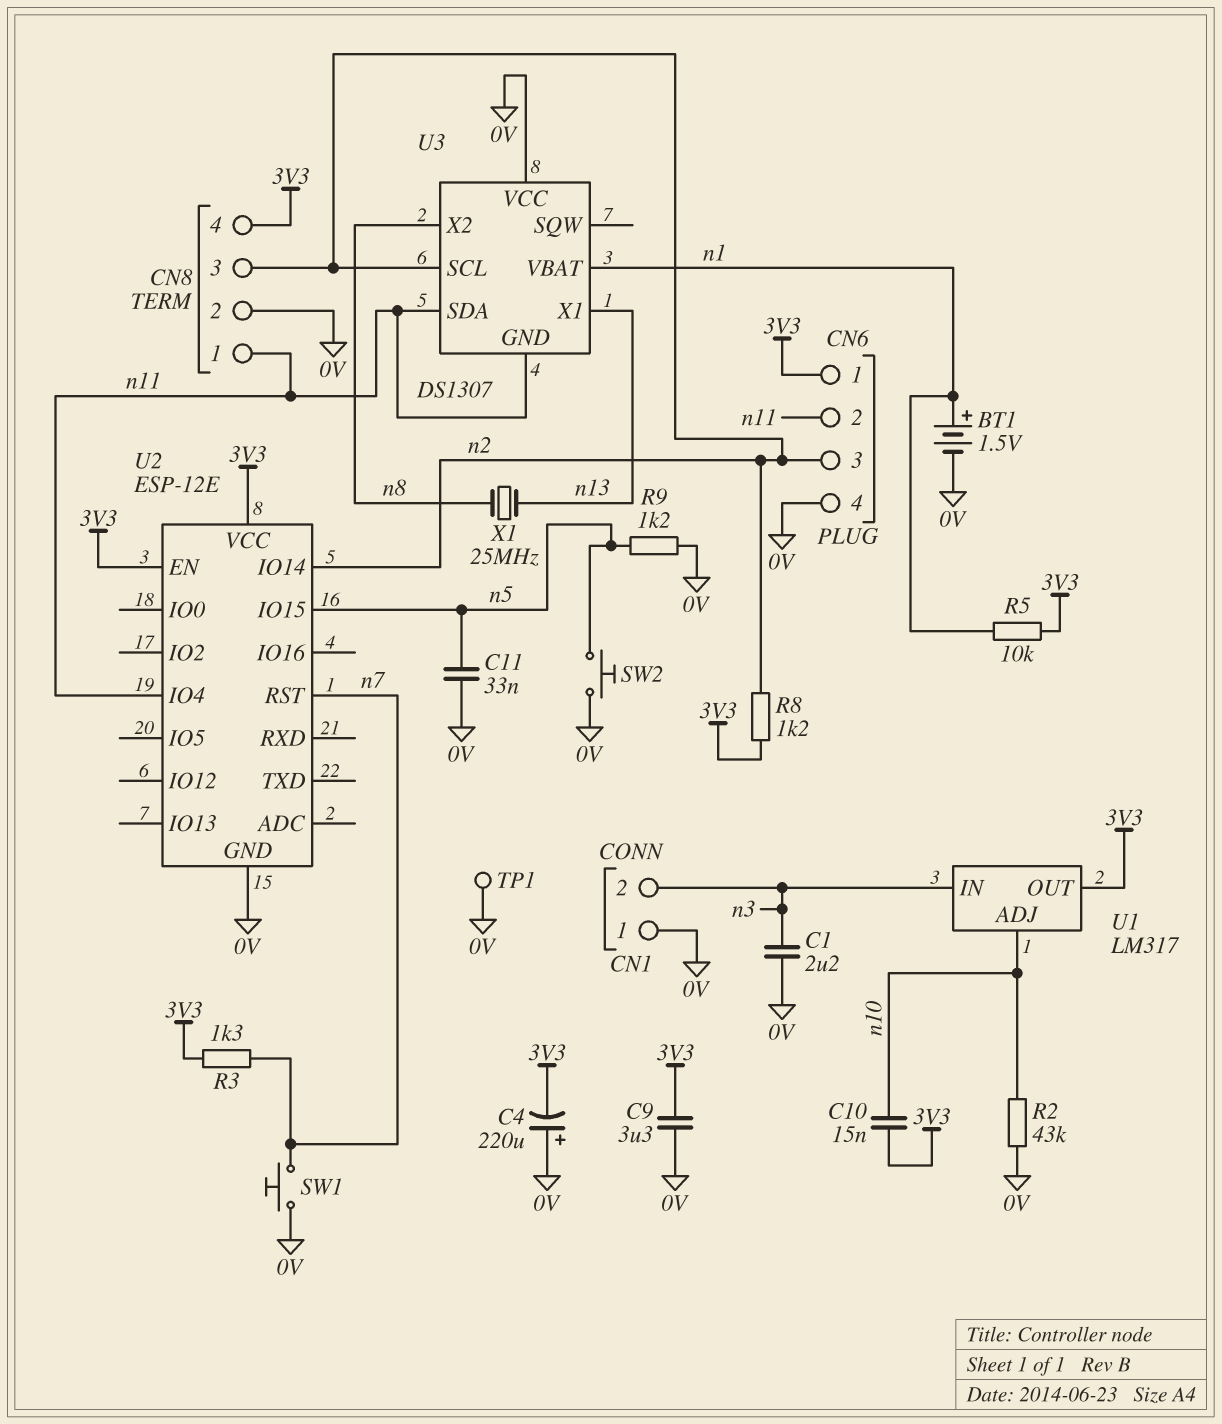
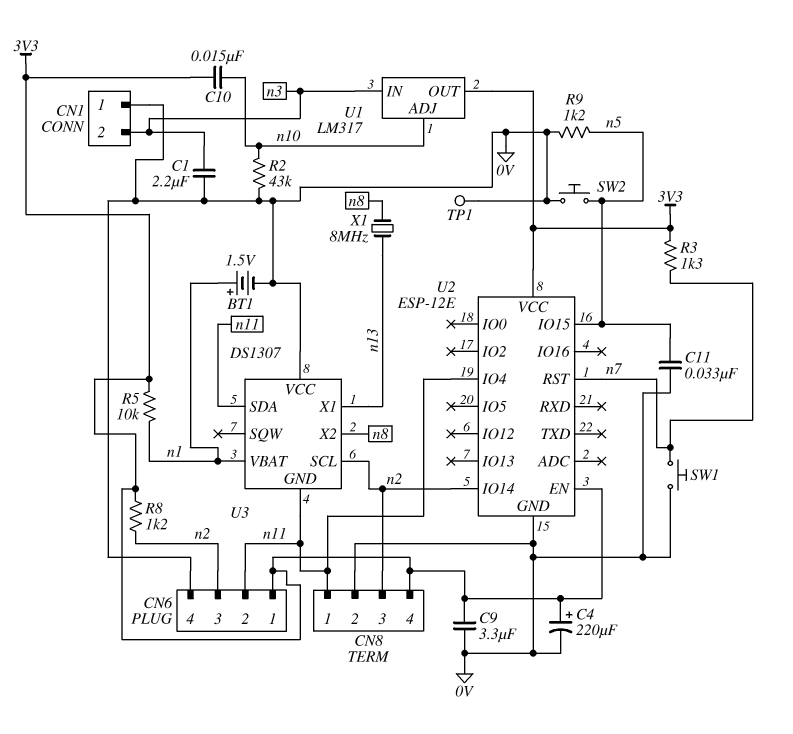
C4: 220uF (plus 0V, minus 3V3) -> 220uF (plus 3V3, minus 0V)
X1: 25MHz (n8, n13) -> 8MHz (n8, n13)

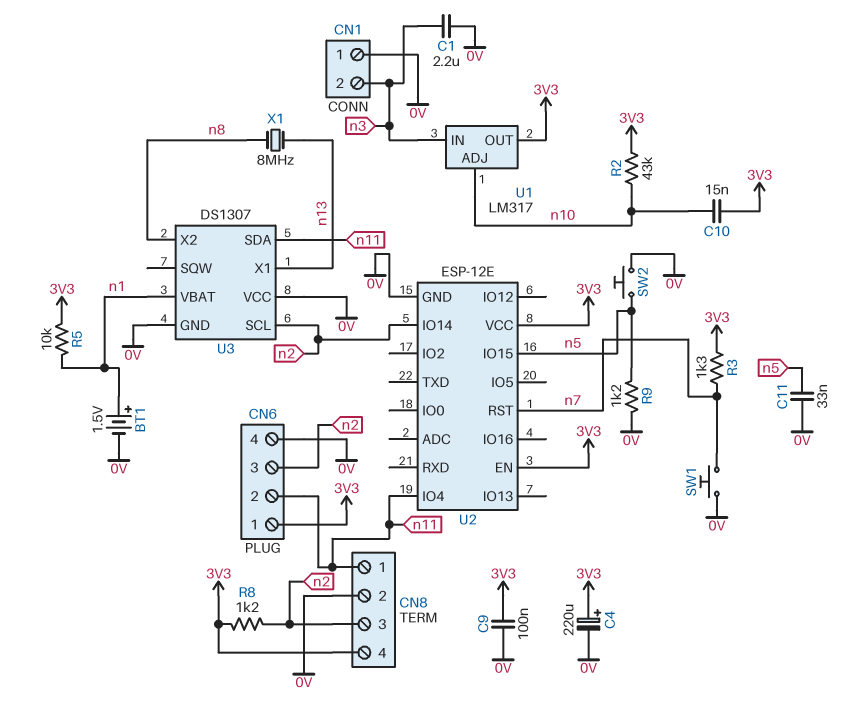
C9: 3.3uF (0V, 3V3) -> 100nF (0V, 3V3)
R2: 43k (0V, n10) -> 43k (3V3, n10)
TP1: test point (0V) -> none
U3 pin GND: n11 -> 0V

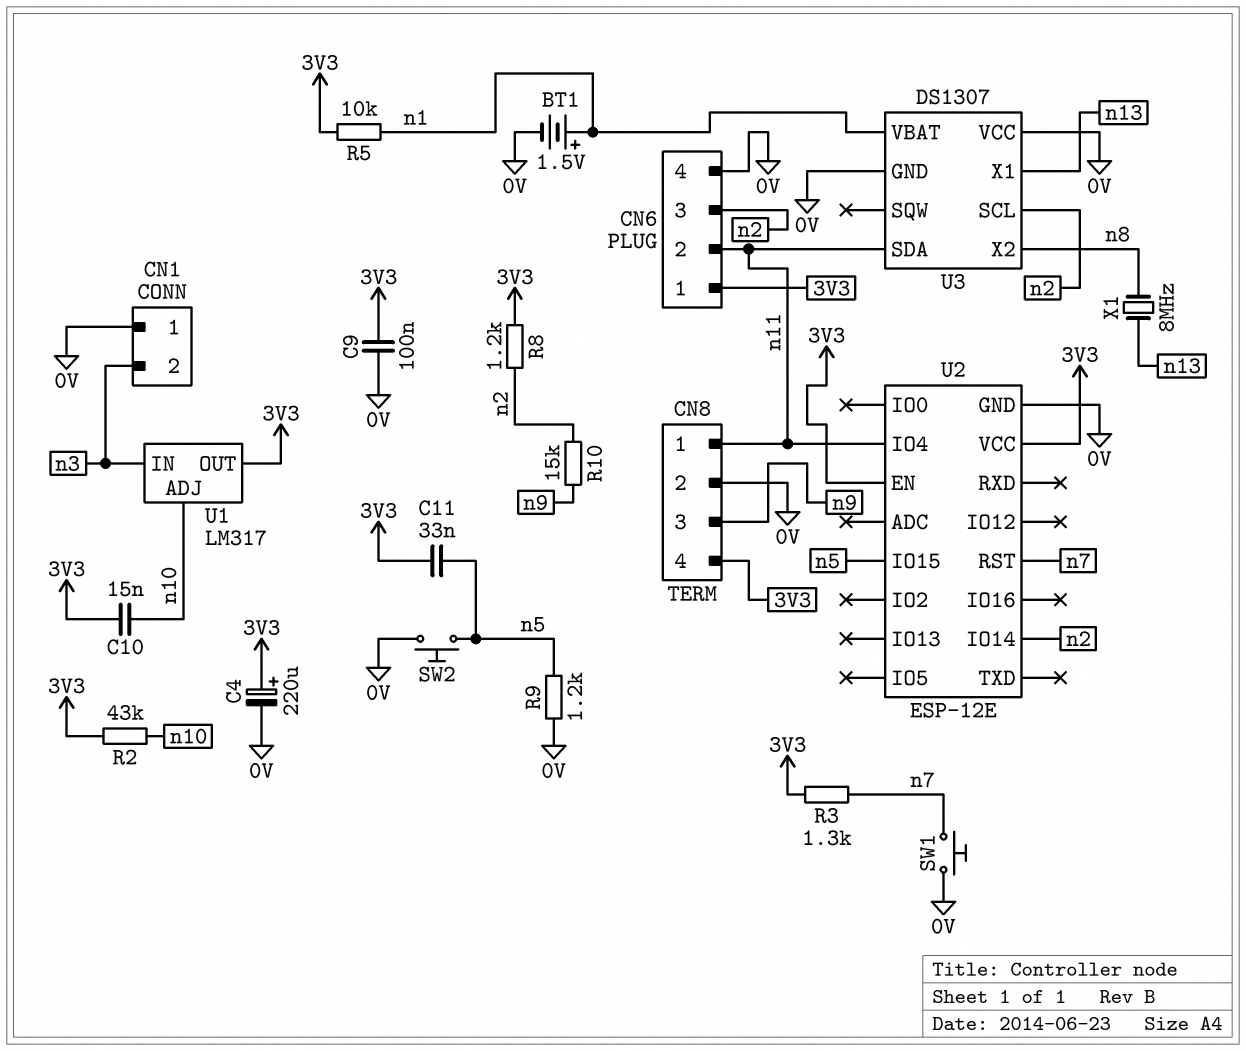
C1: 2.2uF (0V, n3) -> none
C11: 33nF (0V, n5) -> 33nF (3V3, n5)
CN8 pin 3: n2 -> n9
R10: none -> 15k (n2, n9)

